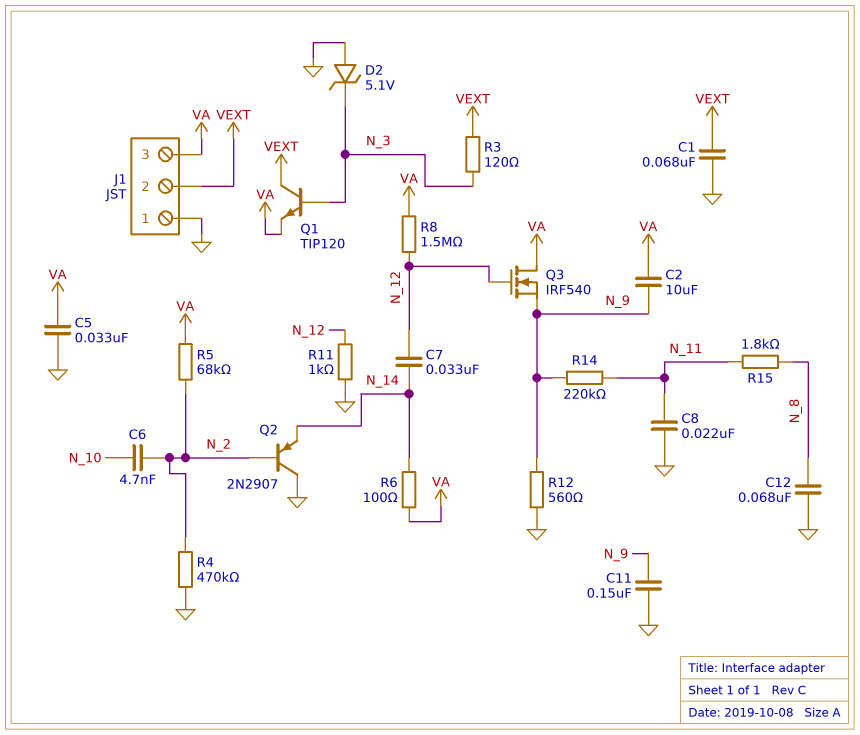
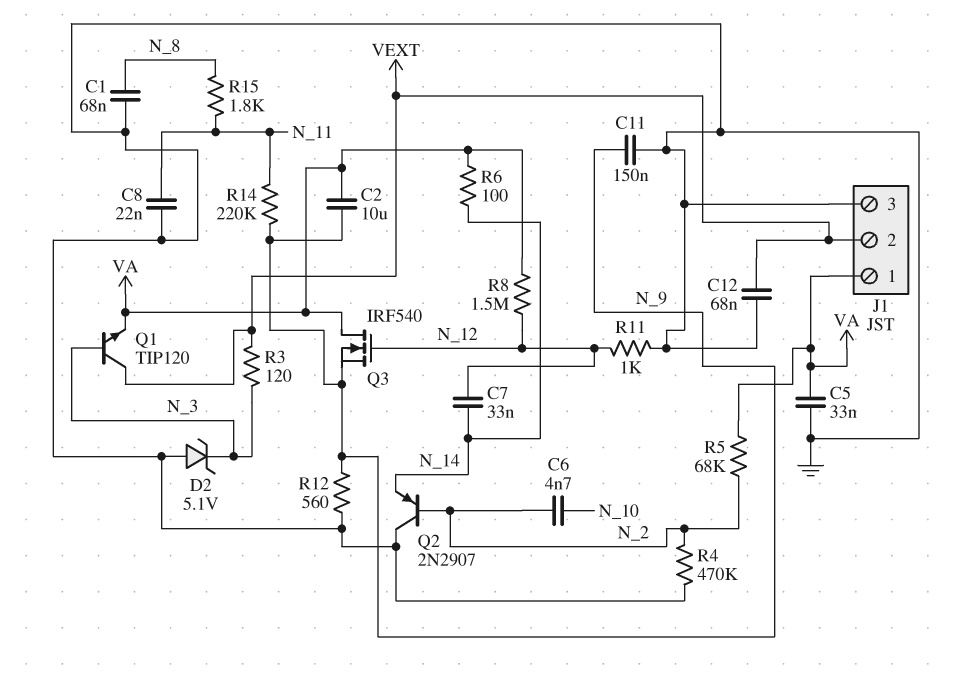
C1: 68nF (GND, VEXT) -> 68nF (GND, N_8)
C12: 68nF (GND, N_8) -> 68nF (GND, VEXT)
J1 pin 1: GND -> VA
J1 pin 3: VA -> GND

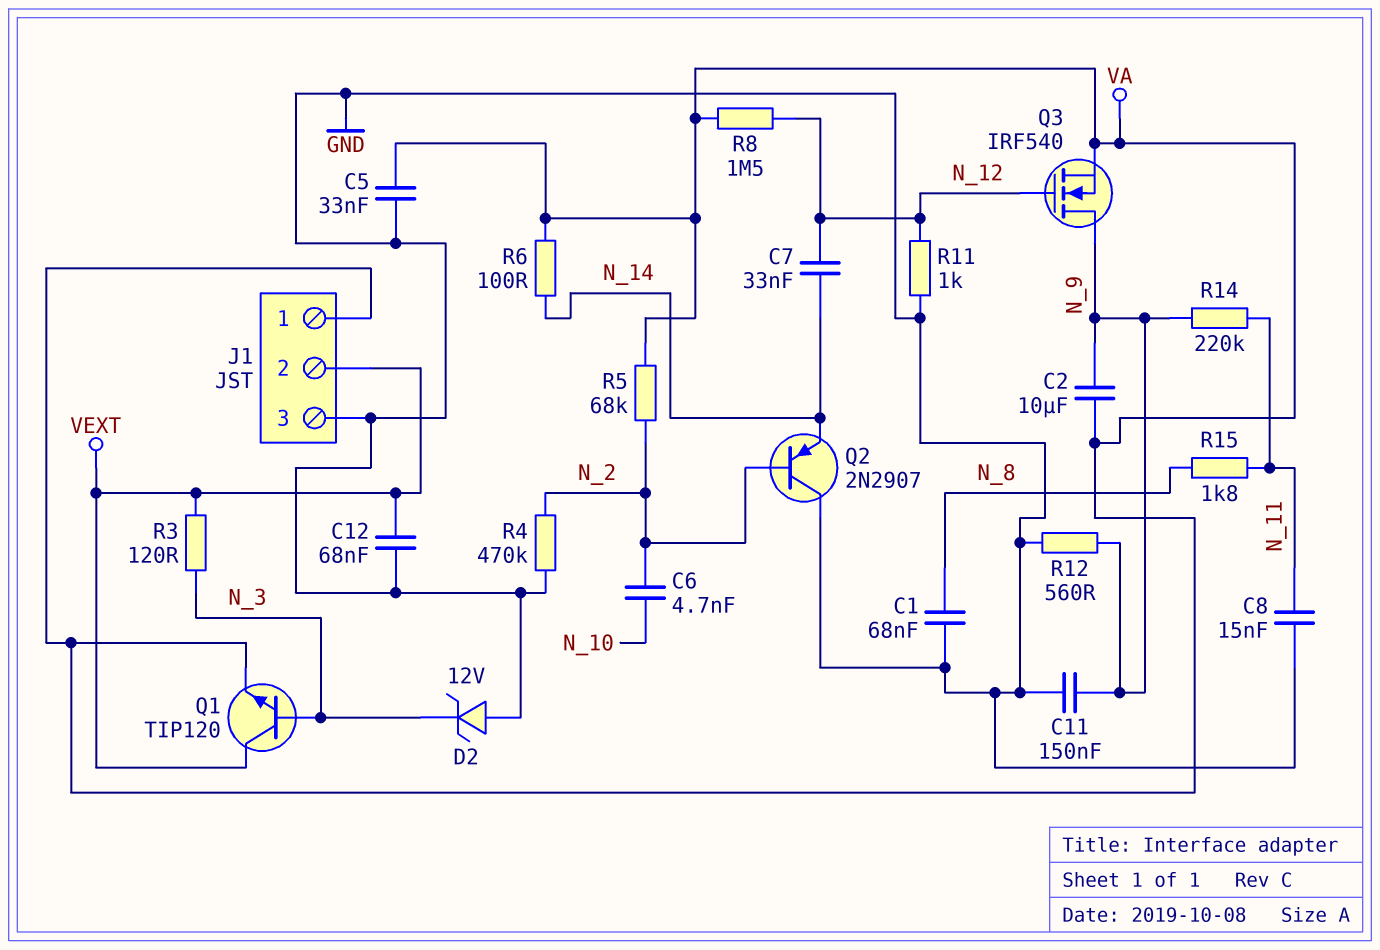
C8: 22nF (GND, N_11) -> 15nF (GND, N_11)
D2: zener 5.1V (A GND, K N_3) -> zener 12V (A GND, K N_3)
Q3: NMOS IRF540 (G N_12, D VA, S N_9) -> NMOS IRF540 (G N_12, D N_9, S VA)

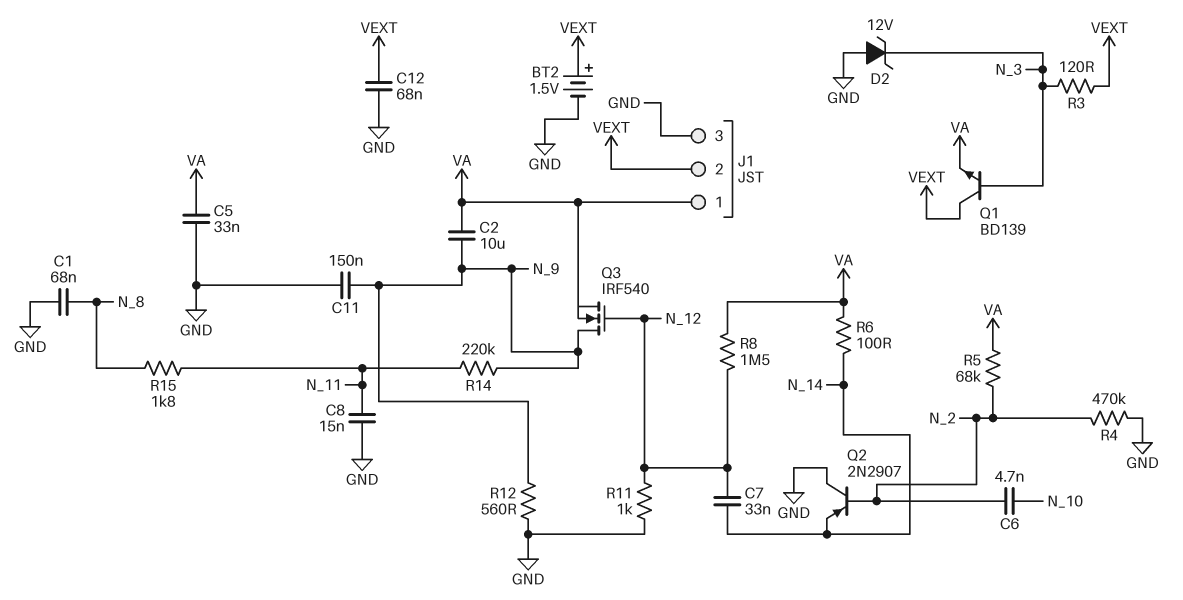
BT2: none -> 1.5V (plus VEXT, minus GND)
Q1: NPN TIP120 (B N_3, C VEXT, E VA) -> NPN BD139 (B N_3, C VEXT, E VA)

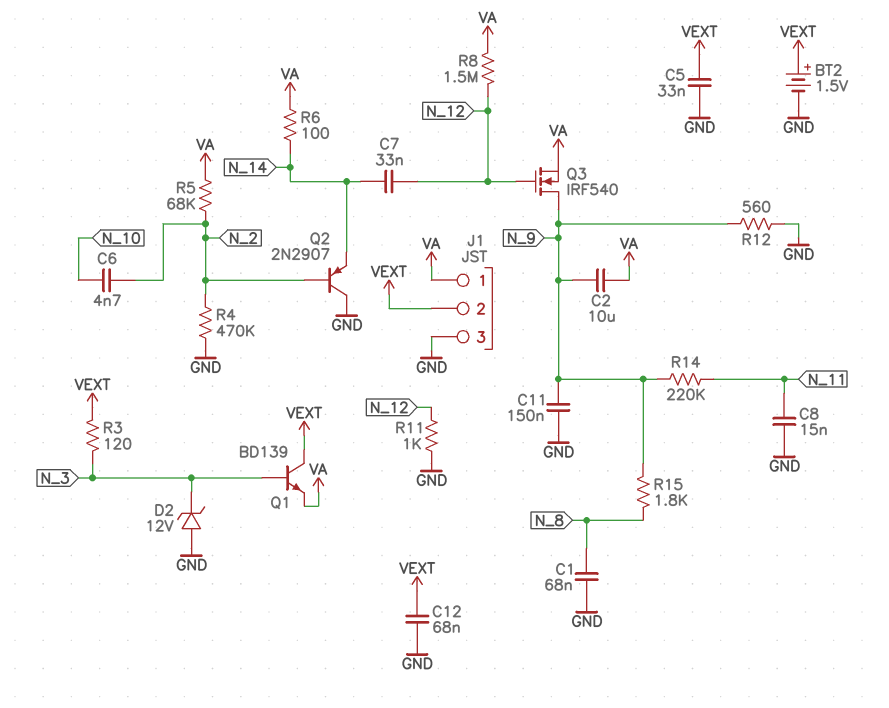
C5: 33nF (GND, VA) -> 33nF (GND, VEXT)
R15: 1.8k (N_8, N_11) -> 1.8k (N_8, N_9)

